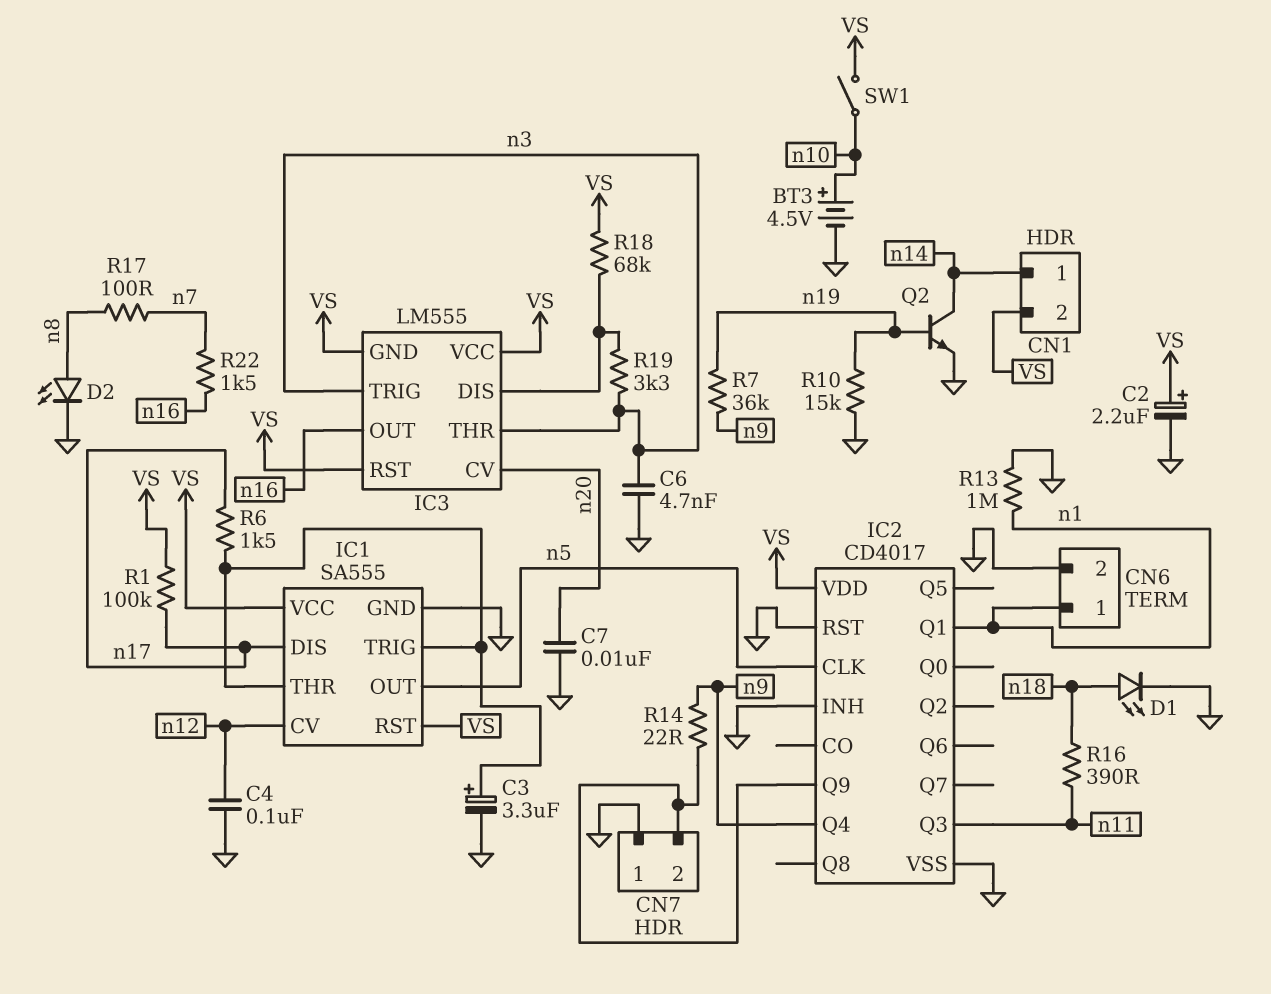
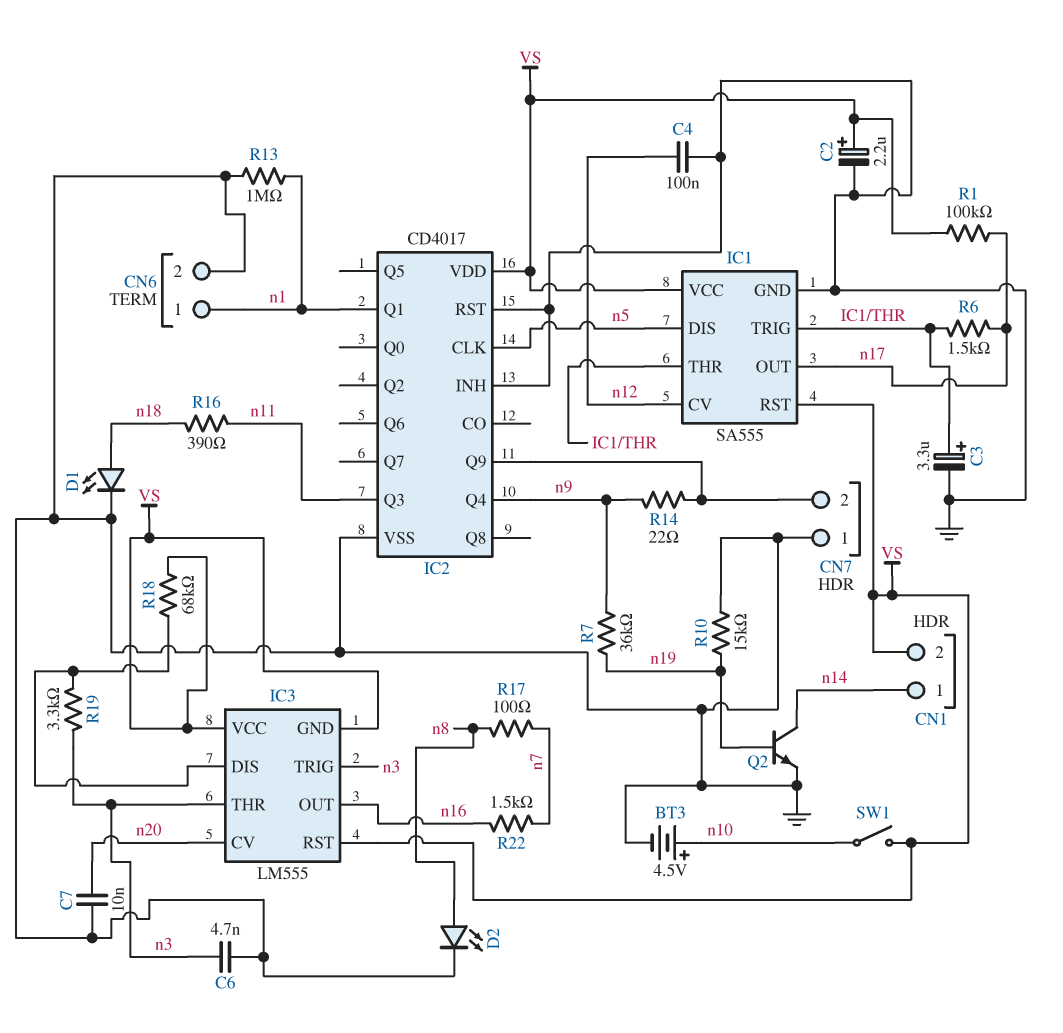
IC1 pin DIS: n17 -> n5
IC1 pin OUT: n5 -> n17

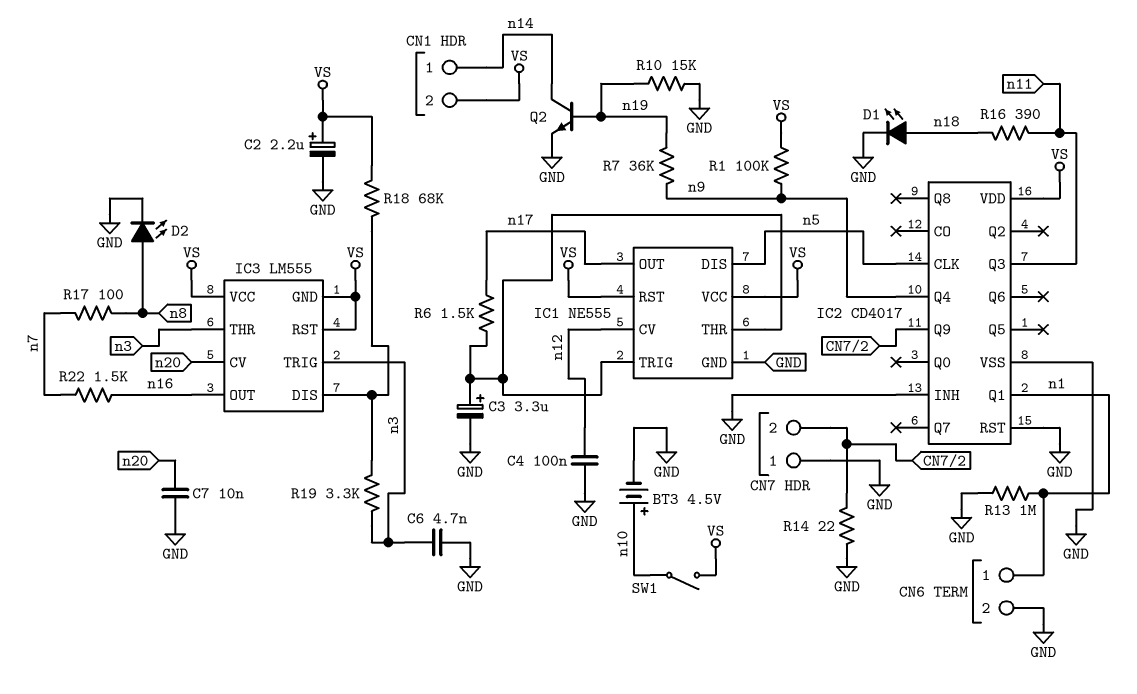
IC1: SA555 -> NE555
R1: 100k (VS, n17) -> 100k (VS, n9)
R14: 22 (CN7/2, n9) -> 22 (CN7/2, GND)

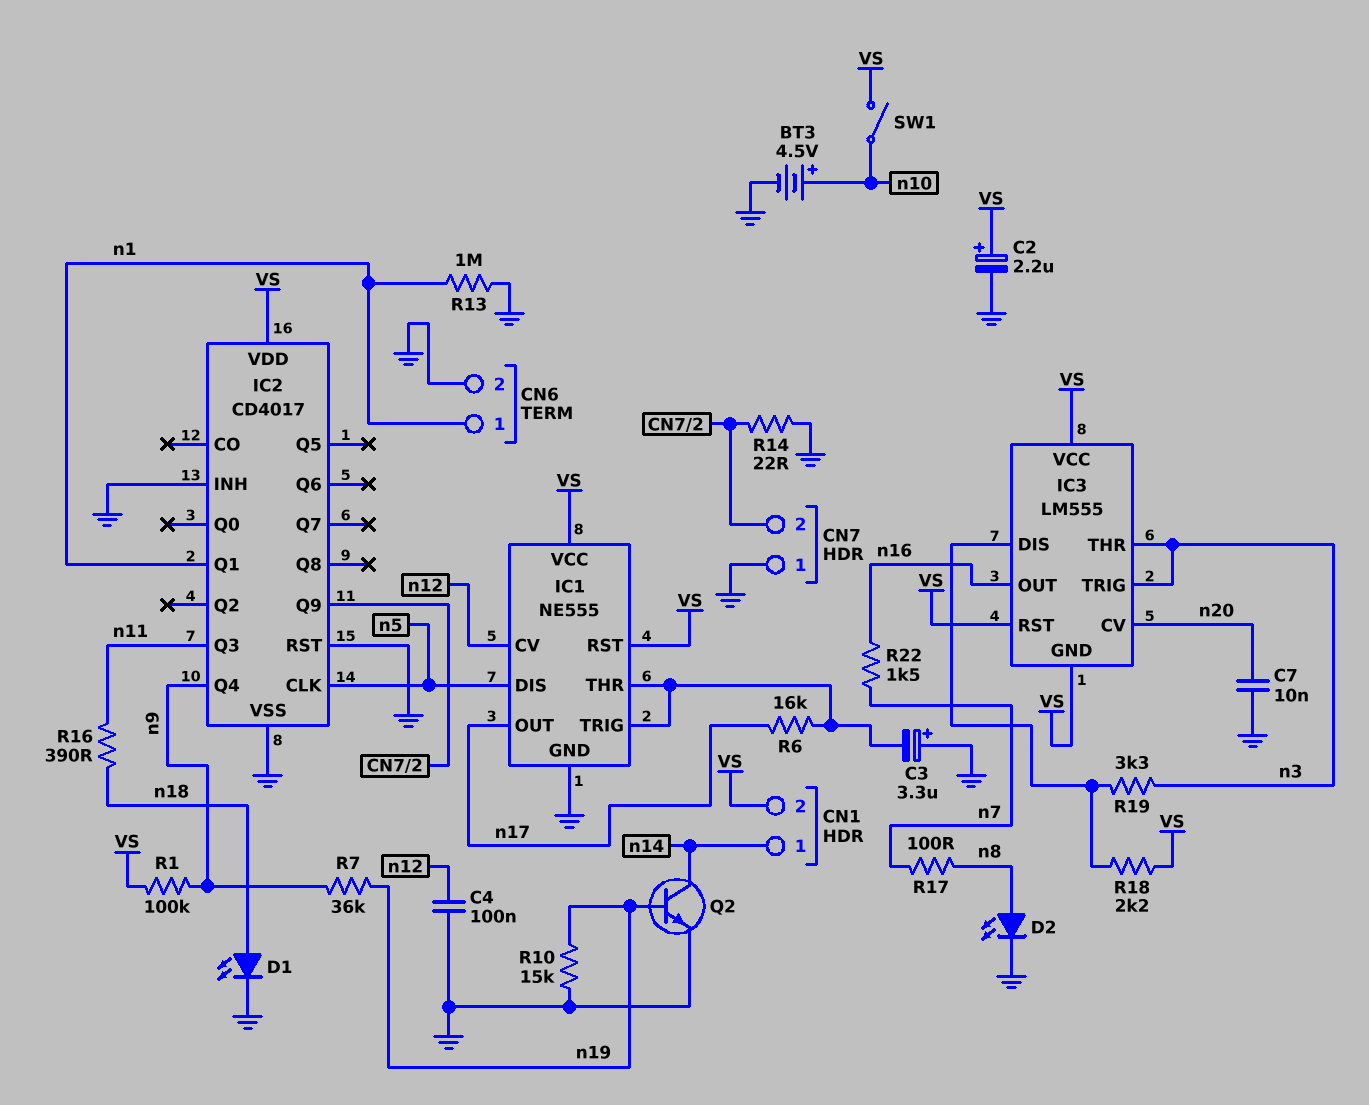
C3: 3.3uF (plus IC1/THR, minus GND) -> 3.3uF (plus GND, minus IC1/THR)
C6: 4.7nF (GND, n3) -> none
R6: 1.5k (IC1/THR, n17) -> 16k (IC1/THR, n17)
R18: 68k (IC3/DIS, VS) -> 2.2k (IC3/DIS, VS)

